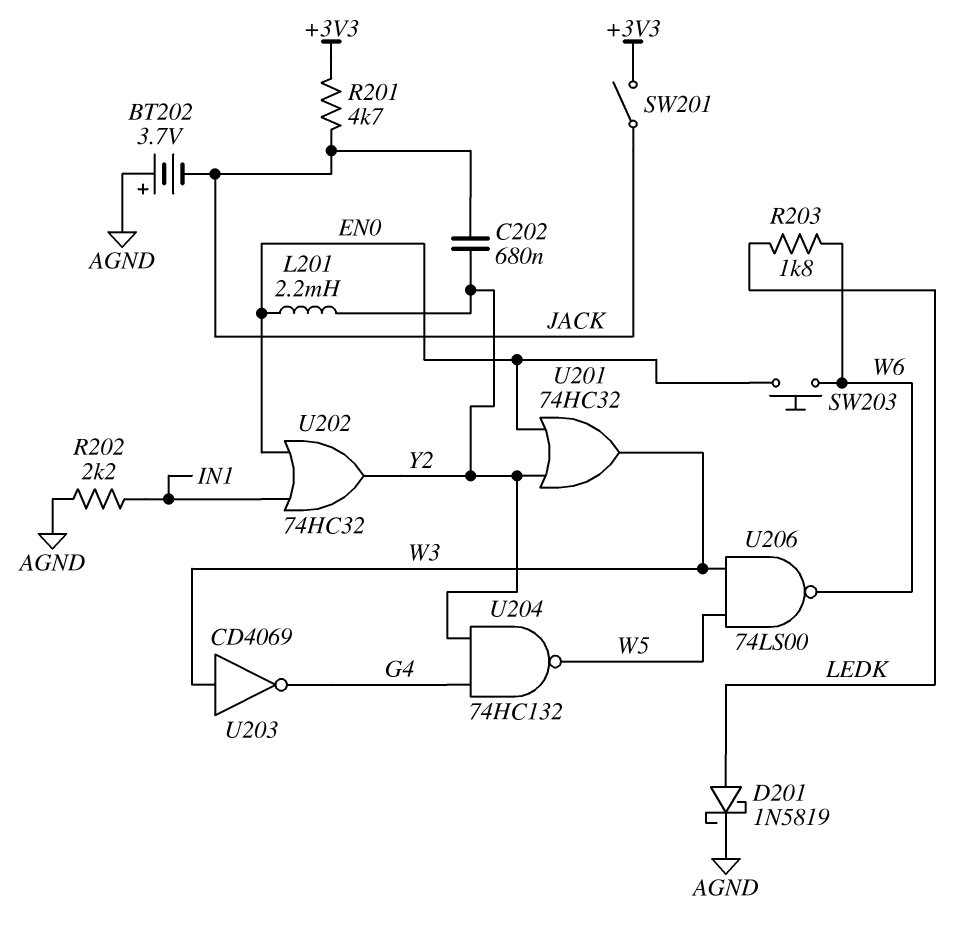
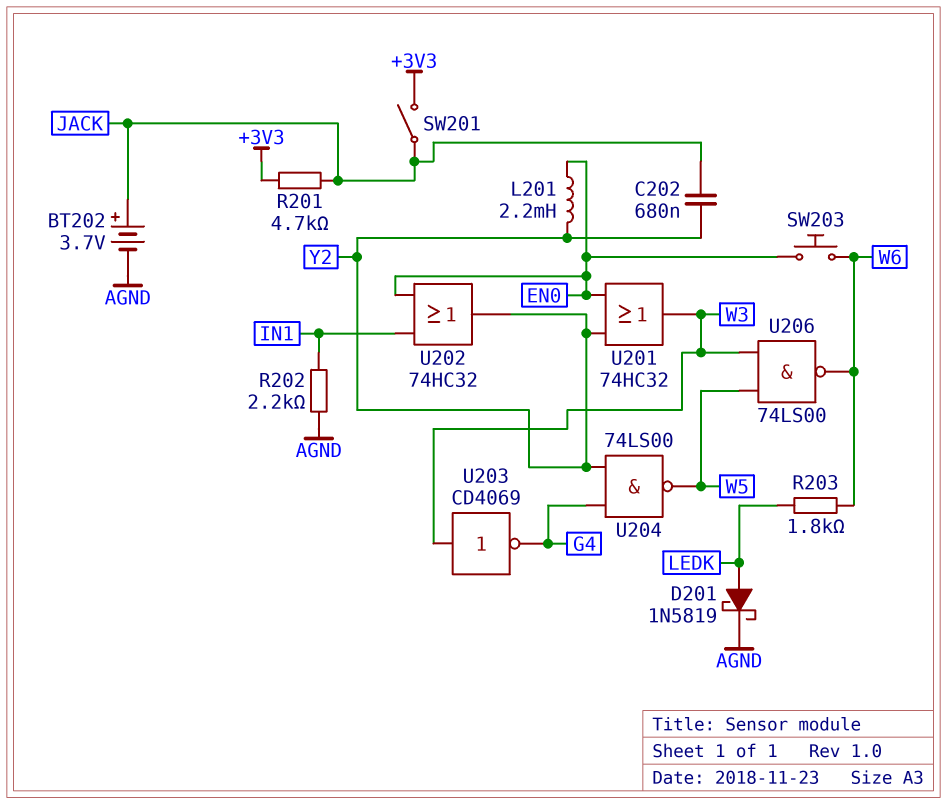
BT202: 3.7V (plus AGND, minus JACK) -> 3.7V (plus JACK, minus AGND)
U204: NAND 74HC132 (in G4, in Y2, out W5) -> NAND 74LS00 (in G4, in Y2, out W5)

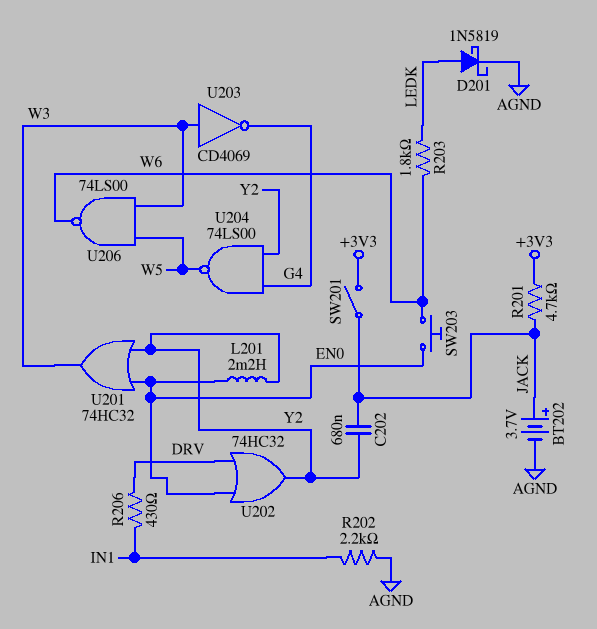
R206: none -> 430 (DRV, IN1)
U202: OR 74HC32 (in EN0, in IN1, out Y2) -> OR 74HC32 (in DRV, in EN0, out Y2)

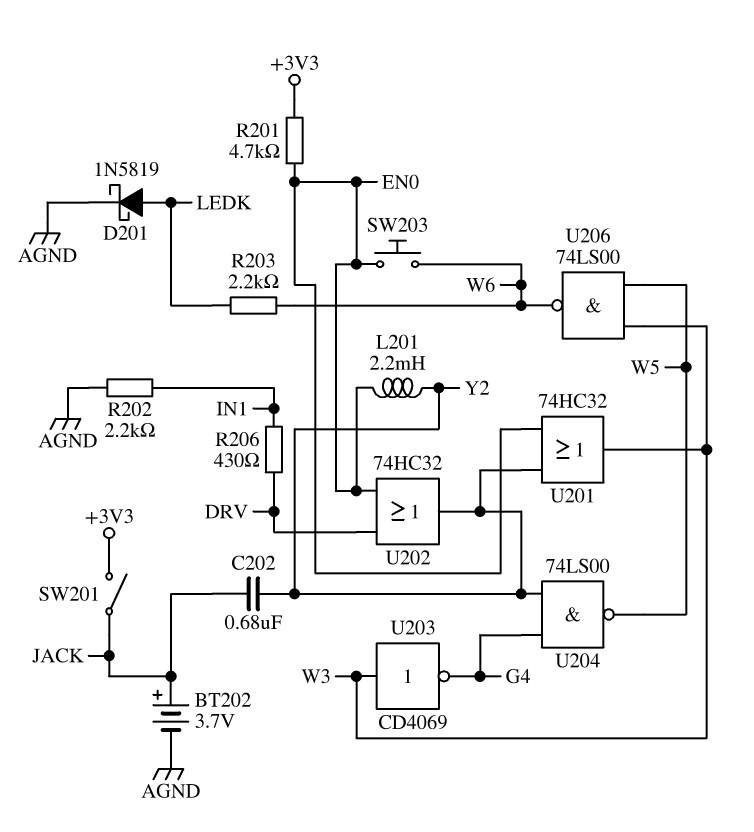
R201: 4.7k (+3V3, JACK) -> 4.7k (+3V3, EN0)
R203: 1.8k (LEDK, W6) -> 2.2k (LEDK, W6)

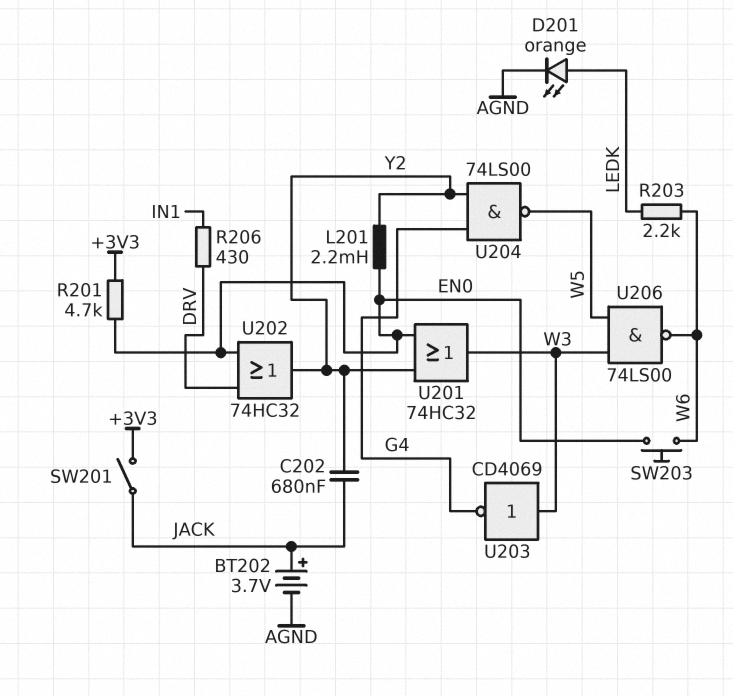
D201: schottky 1N5819 (A LEDK, K AGND) -> LED orange (A LEDK, K AGND)
R202: 2.2k (AGND, IN1) -> none

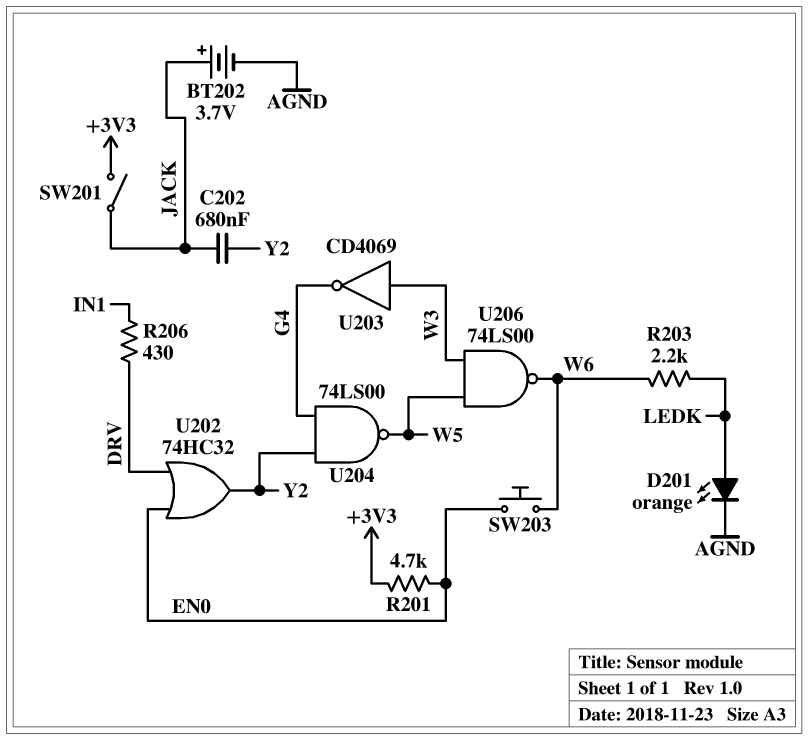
L201: 2.2mH (EN0, Y2) -> none
U201: OR 74HC32 (in EN0, in Y2, out W3) -> none

